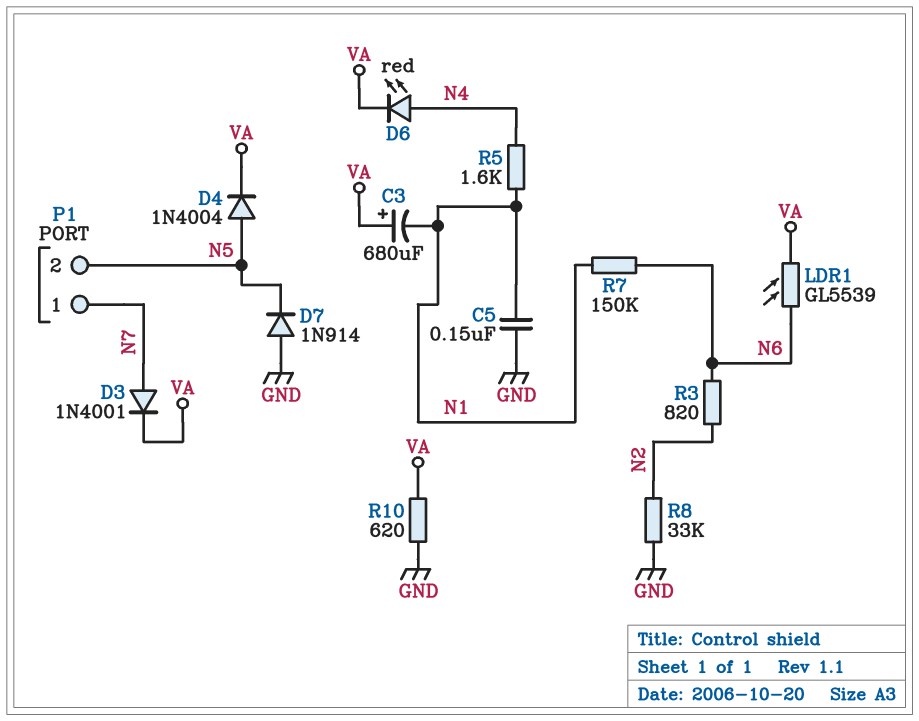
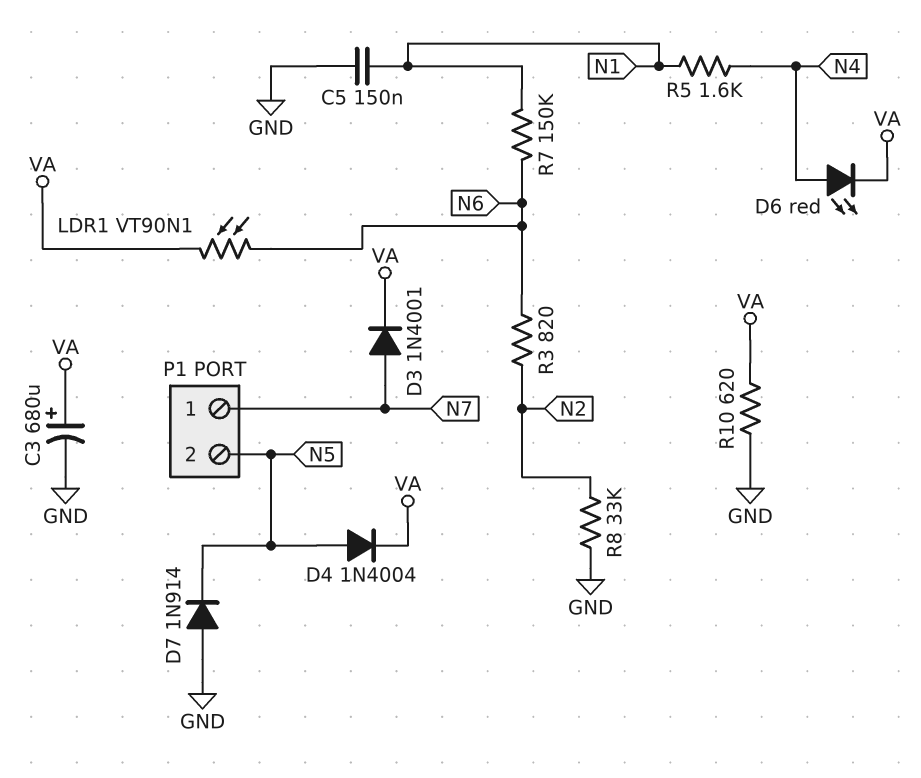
C3: 680uF (plus VA, minus N1) -> 680uF (plus VA, minus GND)
LDR1: GL5539 (N6, VA) -> VT90N1 (N6, VA)

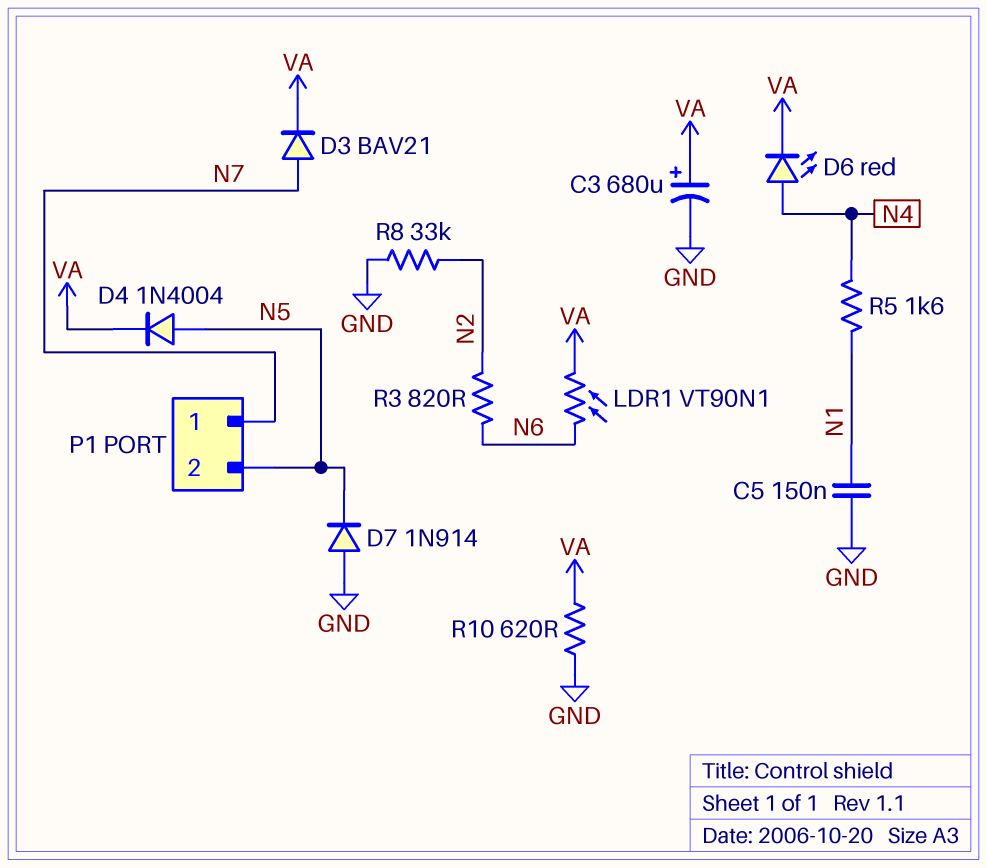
D3: diode 1N4001 (A N7, K VA) -> diode BAV21 (A N7, K VA)
R7: 150k (N1, N6) -> none

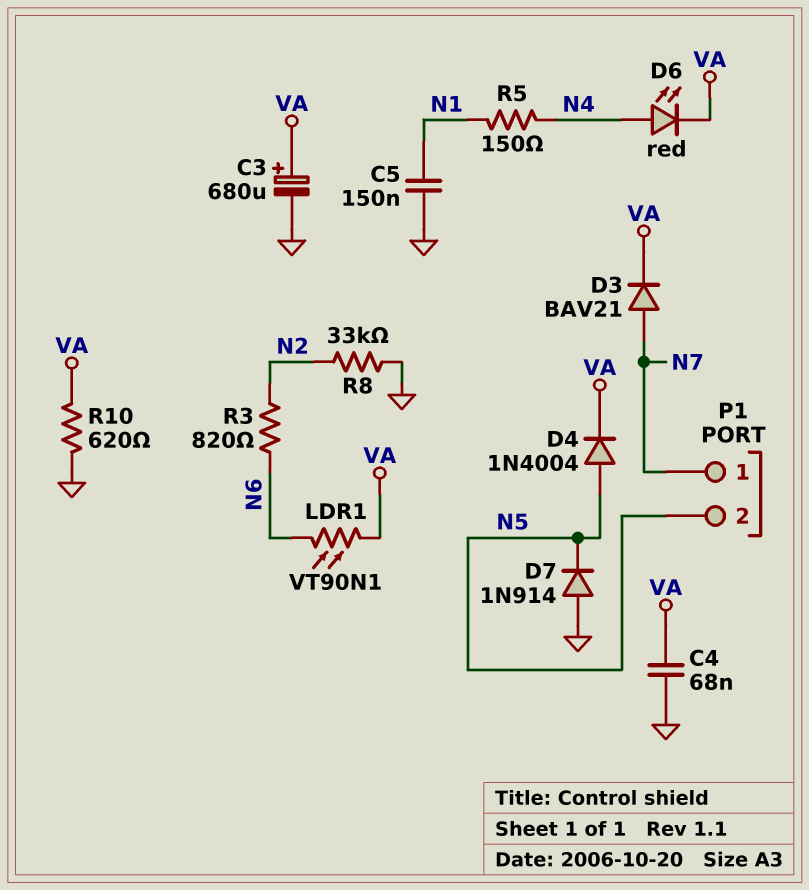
C4: none -> 68nF (GND, VA)
R5: 1.6k (N1, N4) -> 150 (N1, N4)

